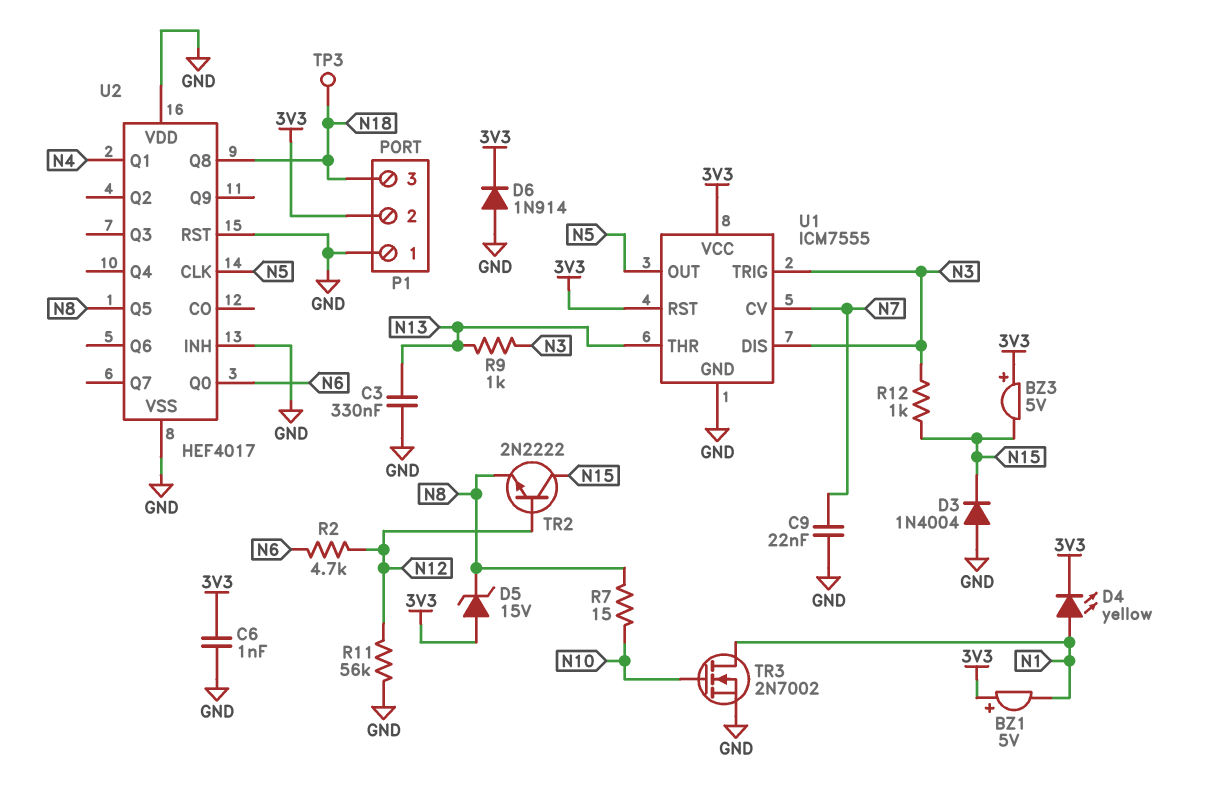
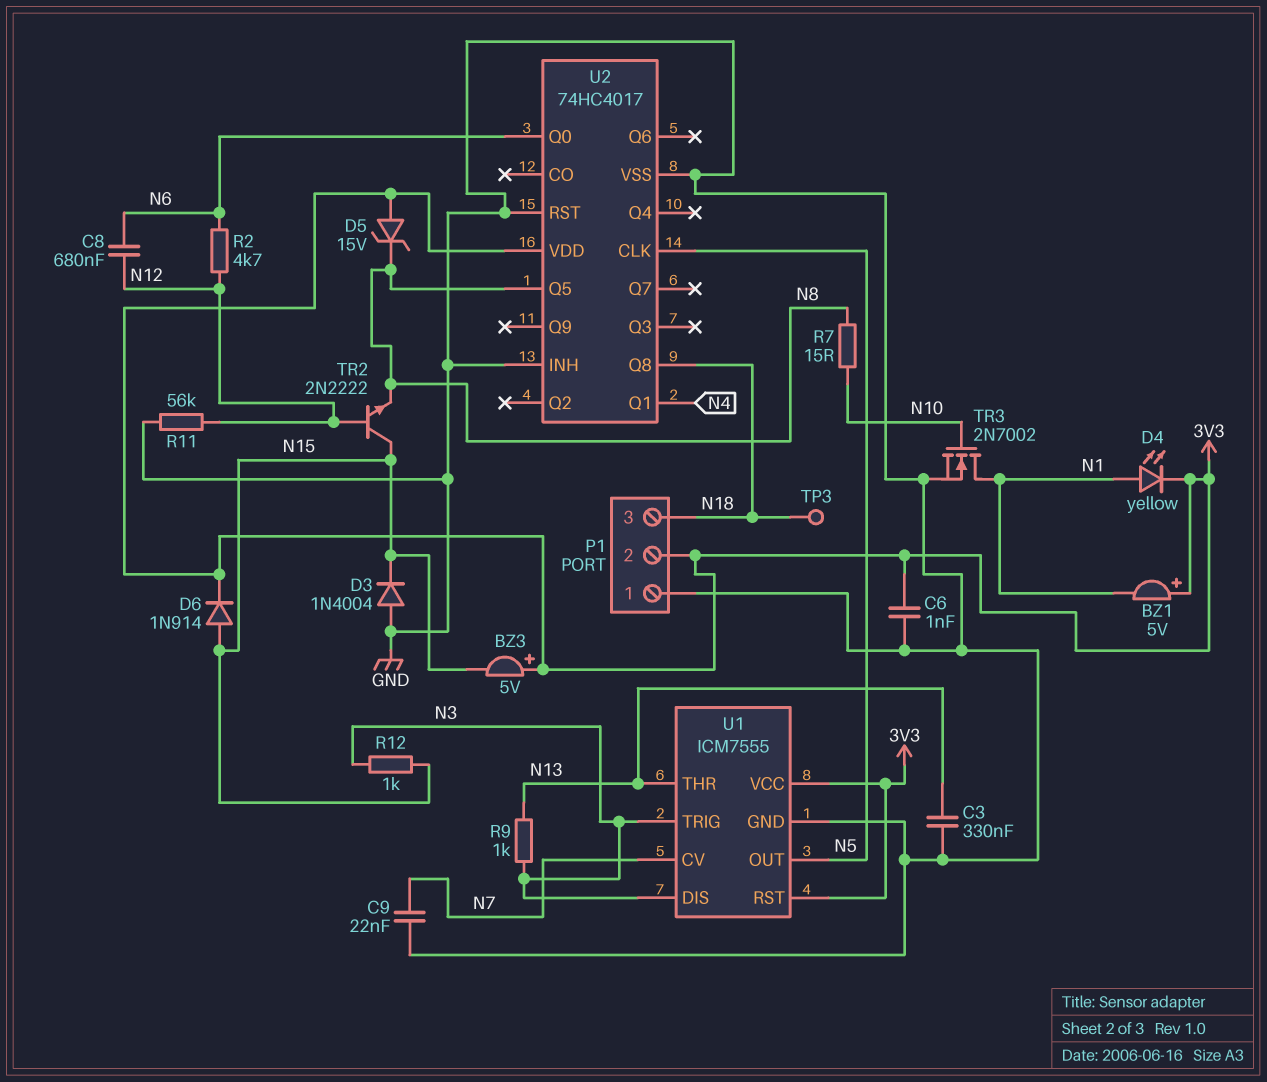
C8: none -> 680nF (N6, N12)
D6: diode 1N914 (A GND, K 3V3) -> diode 1N914 (A N15, K 3V3)
U2: HEF4017 -> 74HC4017
U2 pin VDD: GND -> 3V3

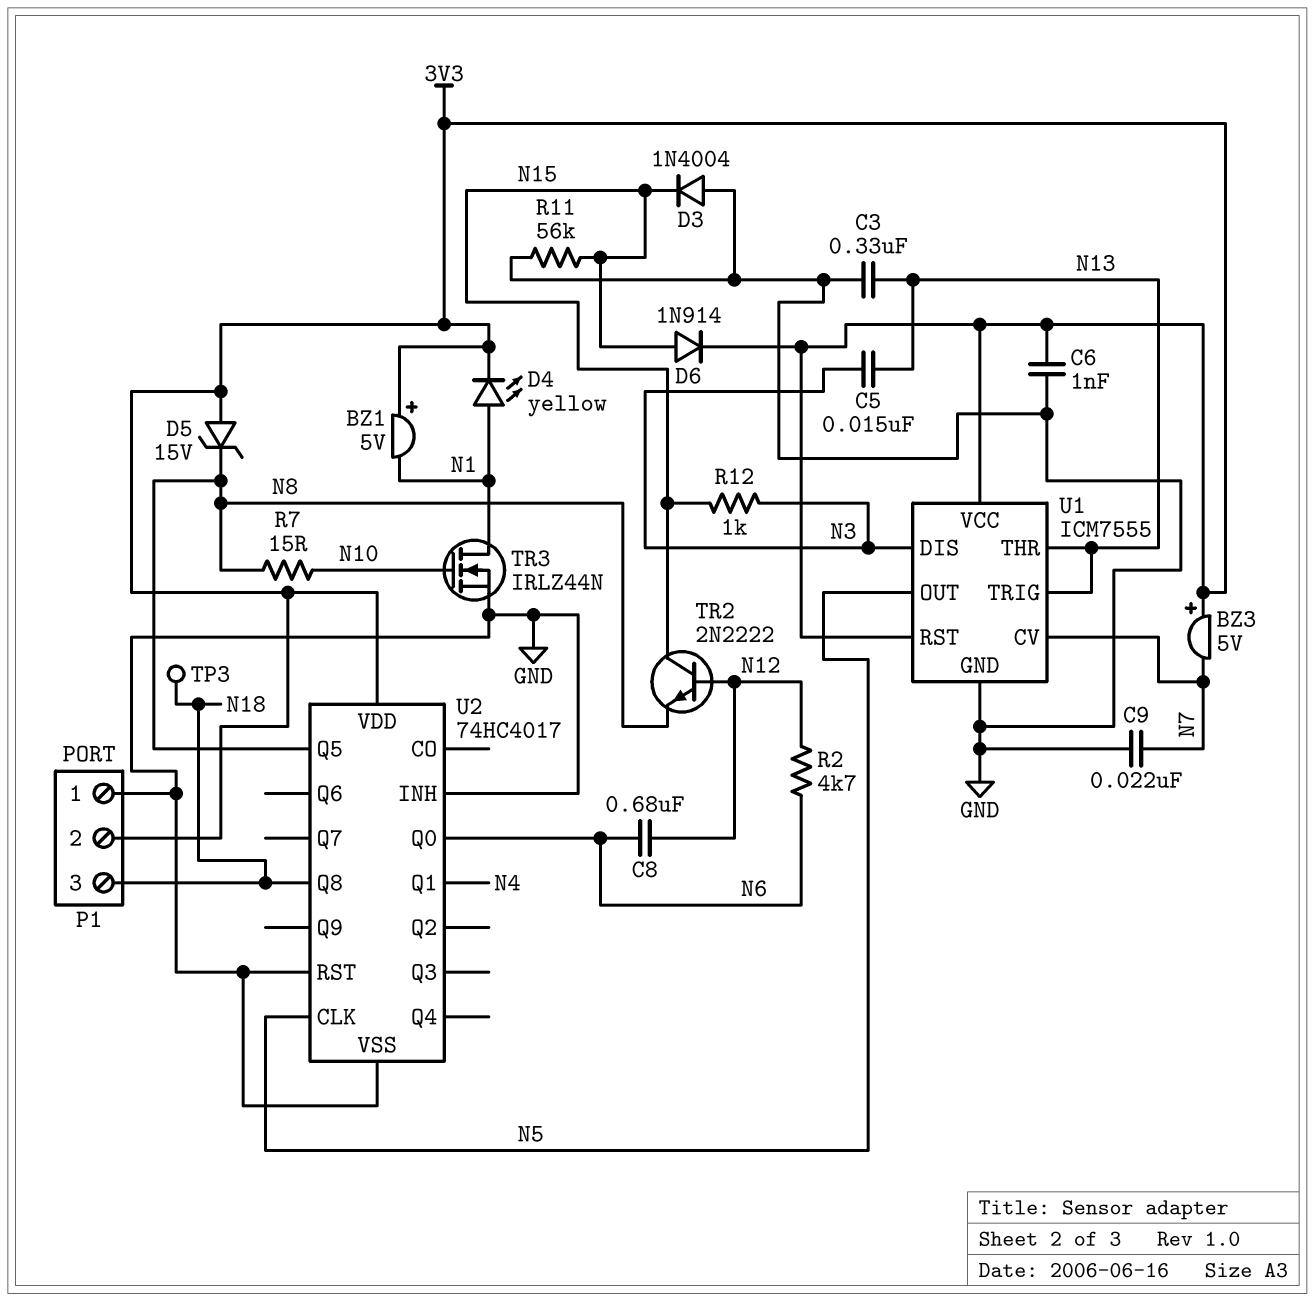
BZ3: buzzer 5V (plus 3V3, minus N15) -> buzzer 5V (plus 3V3, minus N7)
C5: none -> 15nF (N3, N13)
R9: 1k (N3, N13) -> none
R11: 56k (GND, N12) -> 56k (GND, N15)
TR3: NMOS 2N7002 (G N10, D N1, S GND) -> NMOS IRLZ44N (G N10, D N1, S GND)
U1 pin TRIG: N3 -> N13

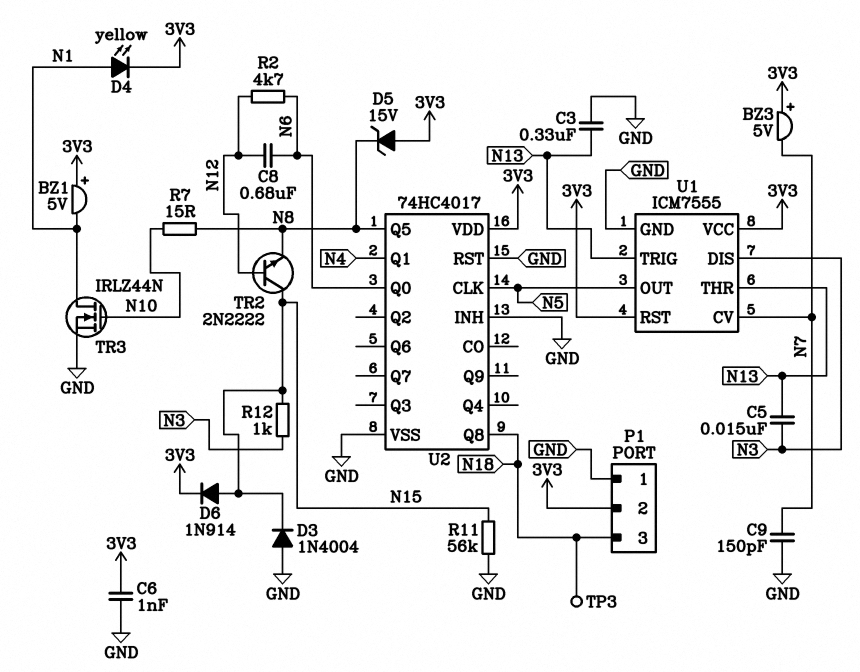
C9: 22nF (GND, N7) -> 150pF (GND, N7)

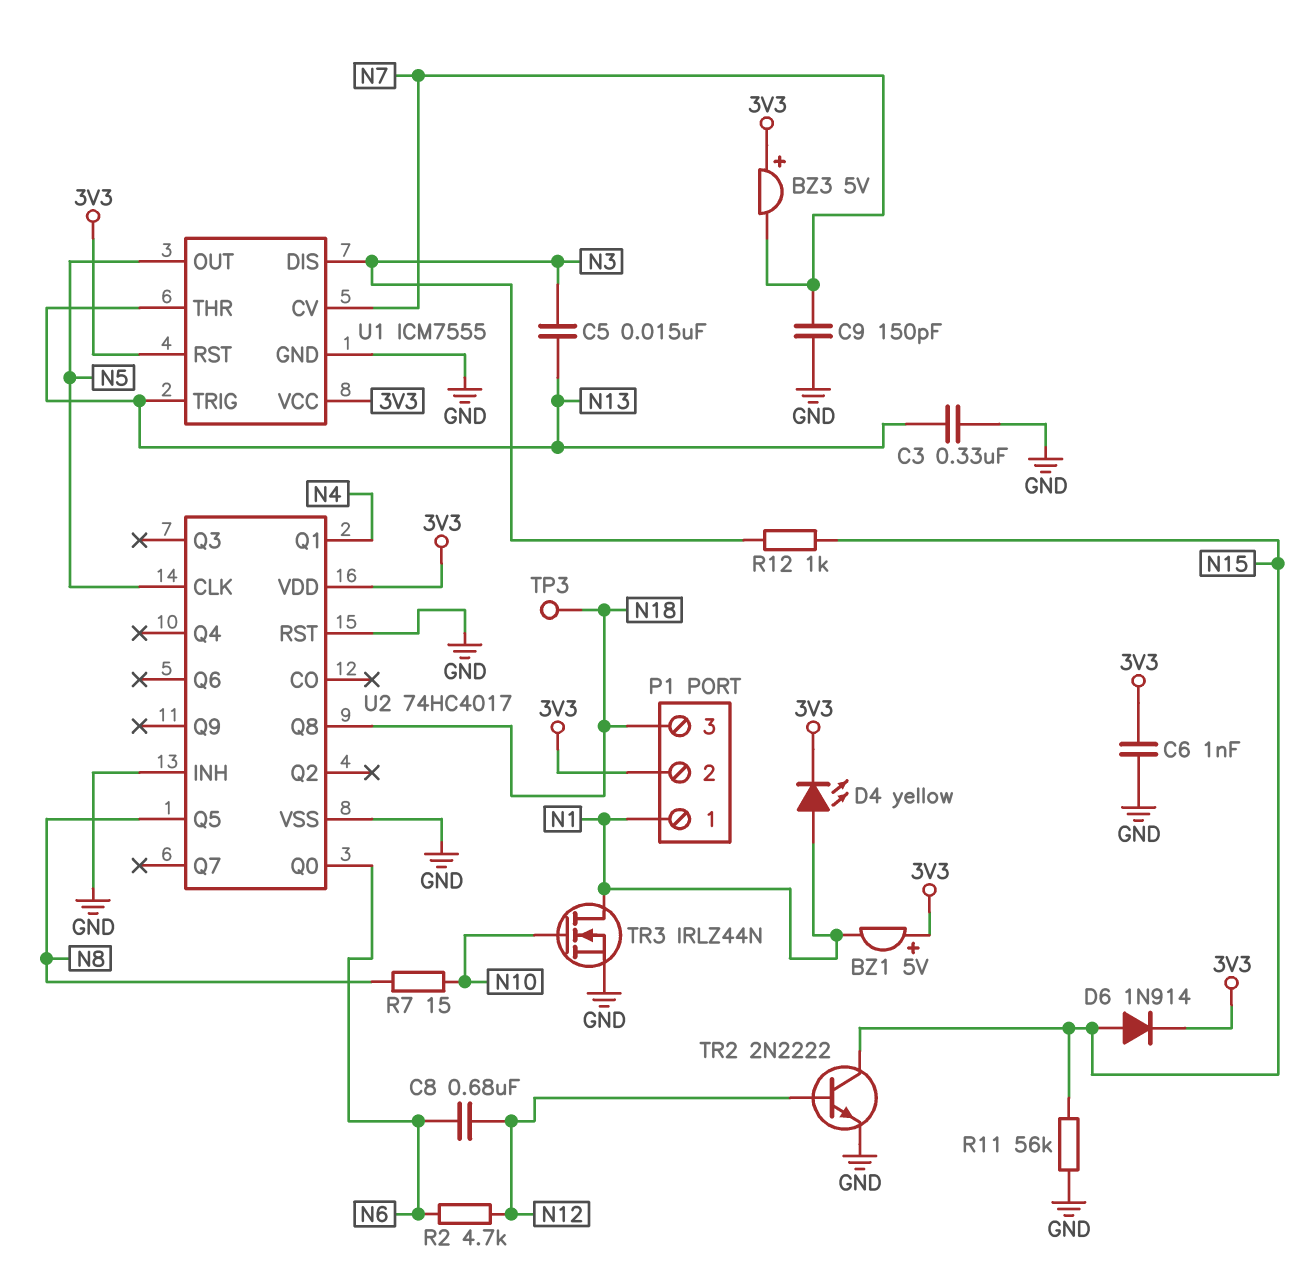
D3: diode 1N4004 (A GND, K N15) -> none
D5: zener 15V (A 3V3, K N8) -> none
P1 pin 1: GND -> N1
TR2: NPN 2N2222 (B N12, C N15, E N8) -> NPN 2N2222 (B N12, C N15, E GND)

